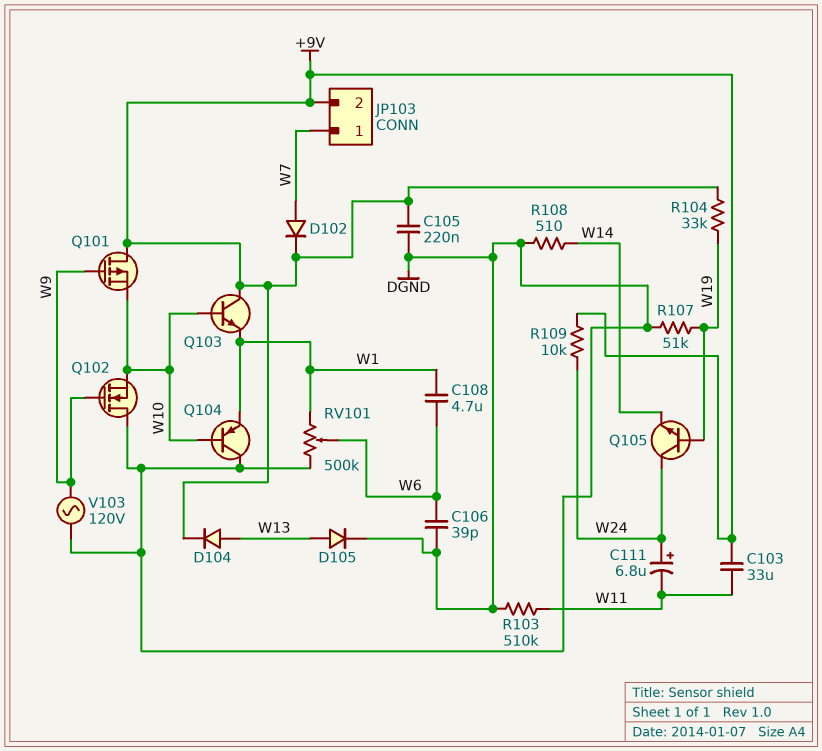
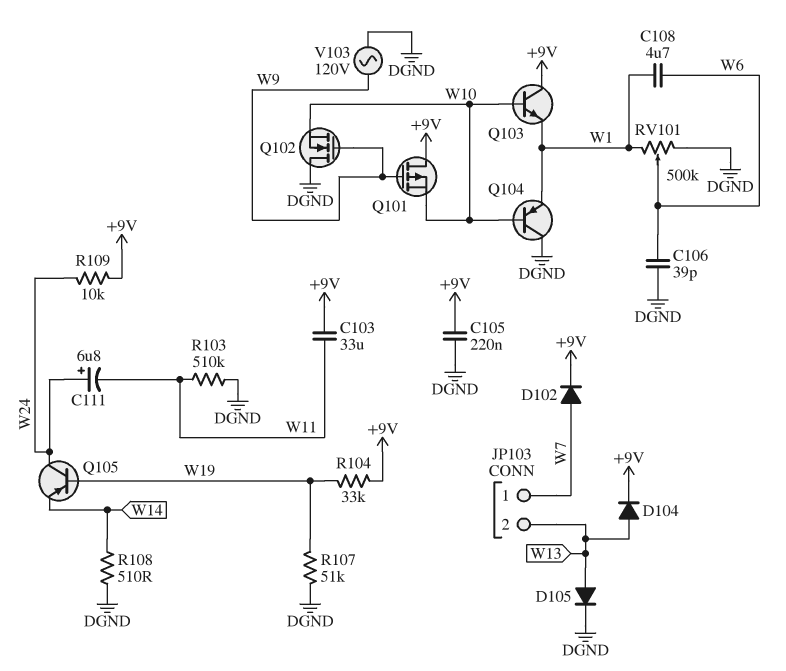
JP103 pin 2: +9V -> W13
Q105: NPN (B W19, C W24, E W14) -> PNP (B W19, C W24, E W14)

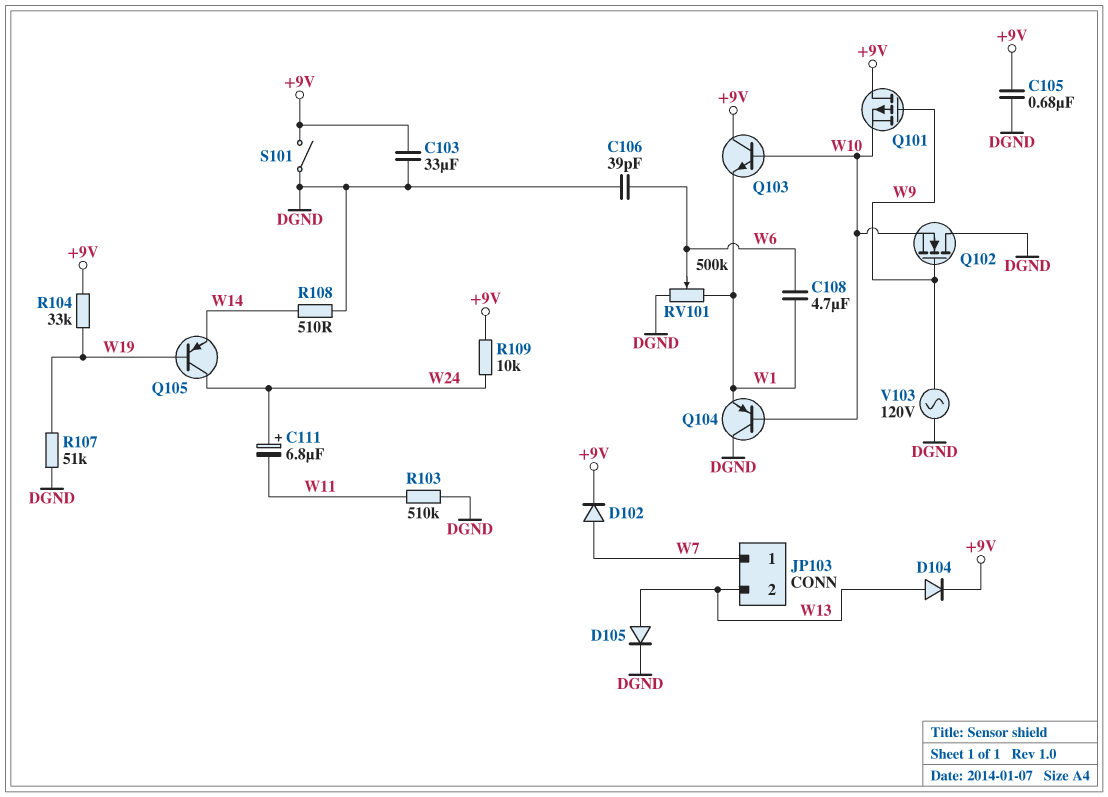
C103: 33uF (+9V, W11) -> 33uF (+9V, DGND)
C105: 220nF (+9V, DGND) -> 680nF (+9V, DGND)
S101: none -> switch (+9V, DGND)

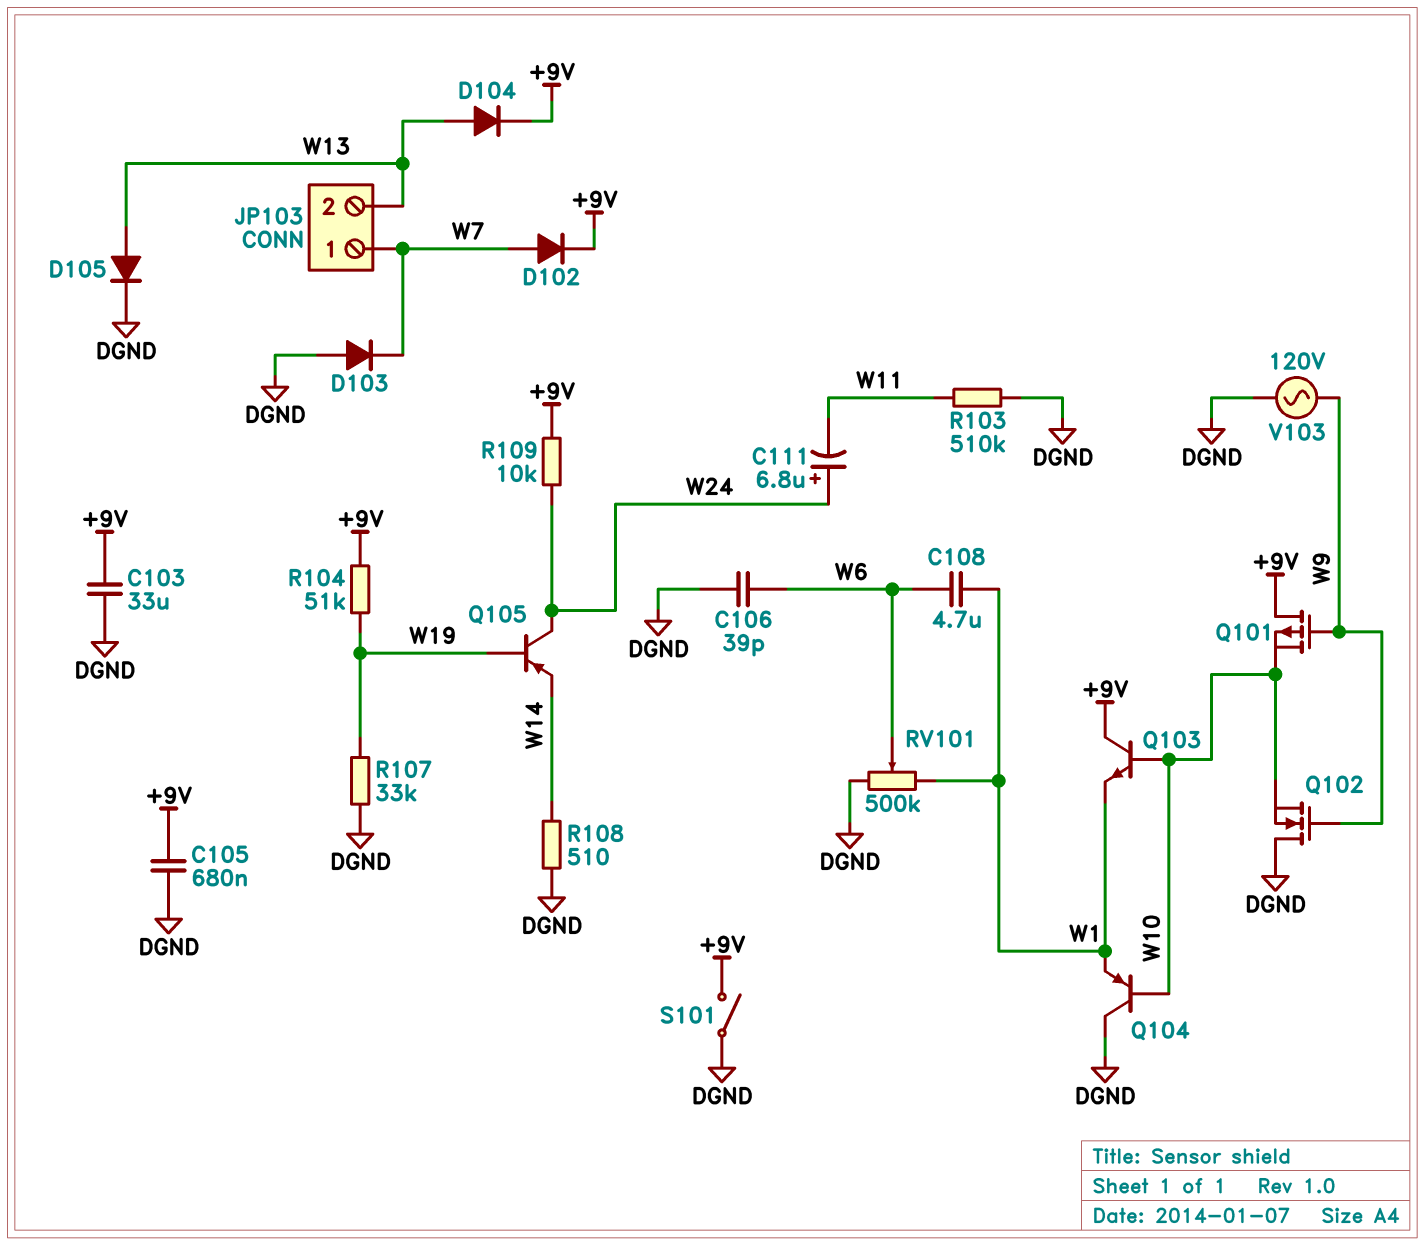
D103: none -> diode (A DGND, K W7)
R104: 33k (+9V, W19) -> 51k (+9V, W19)
R107: 51k (DGND, W19) -> 33k (DGND, W19)

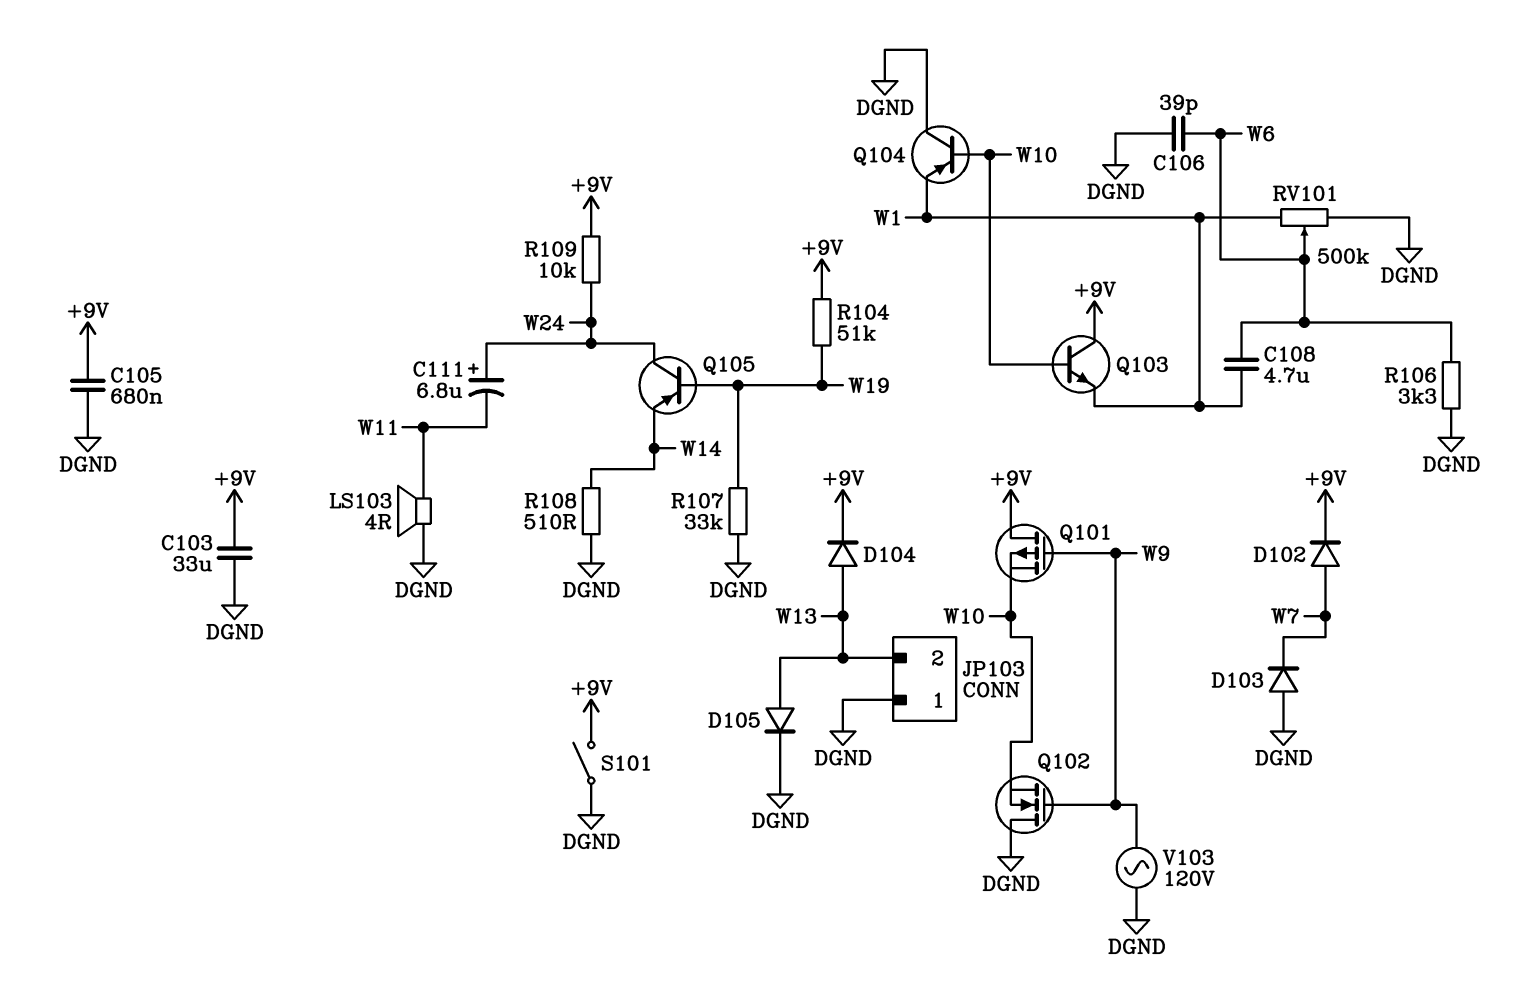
JP103 pin 1: W7 -> DGND
LS103: none -> speaker 4R (DGND, W11)
R103: 510k (DGND, W11) -> none
R106: none -> 3.3k (DGND, W6)

